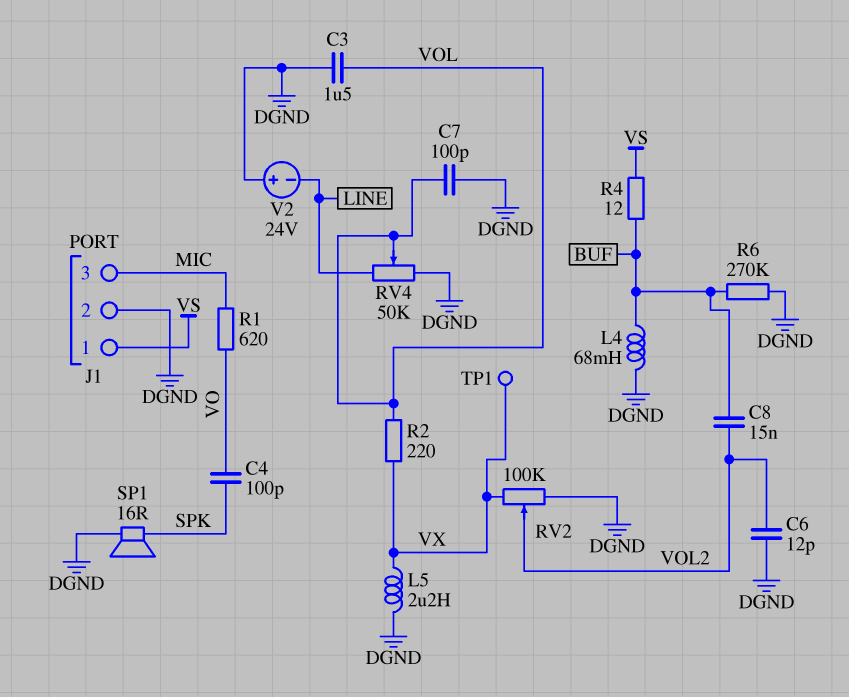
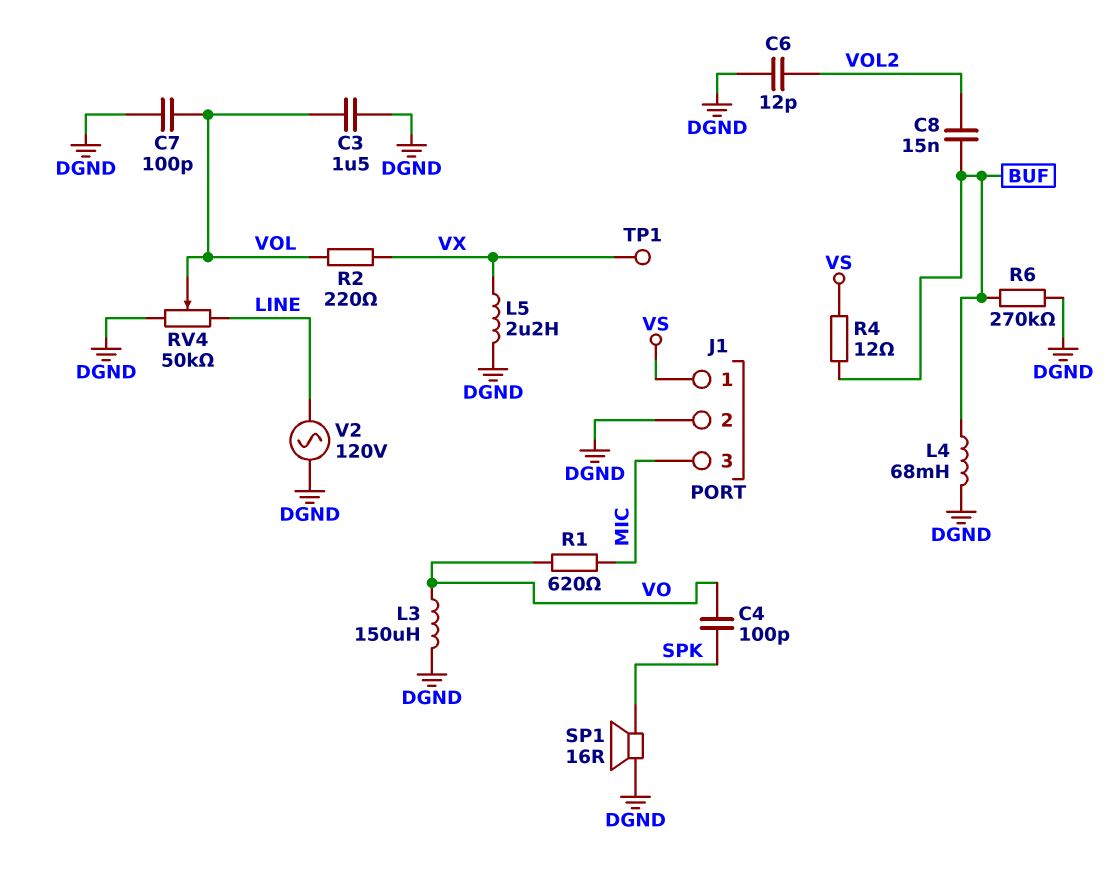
L3: none -> 150uH (DGND, VO)
RV2: 100k (DGND, VX, wiper VOL2) -> none
V2: 24V (plus DGND, minus LINE) -> AC 120V (DGND, LINE)

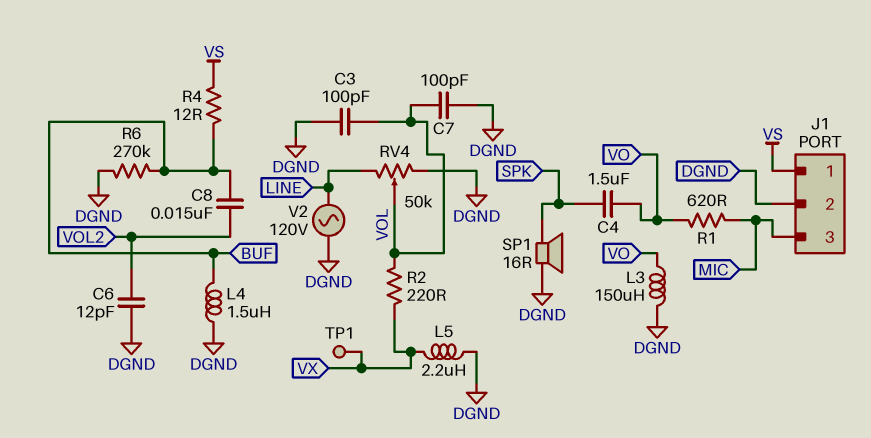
C3: 1.5uF (DGND, VOL) -> 100pF (DGND, VOL)
C4: 100pF (SPK, VO) -> 1.5uF (SPK, VO)
L4: 68mH (BUF, DGND) -> 1.5uH (BUF, DGND)

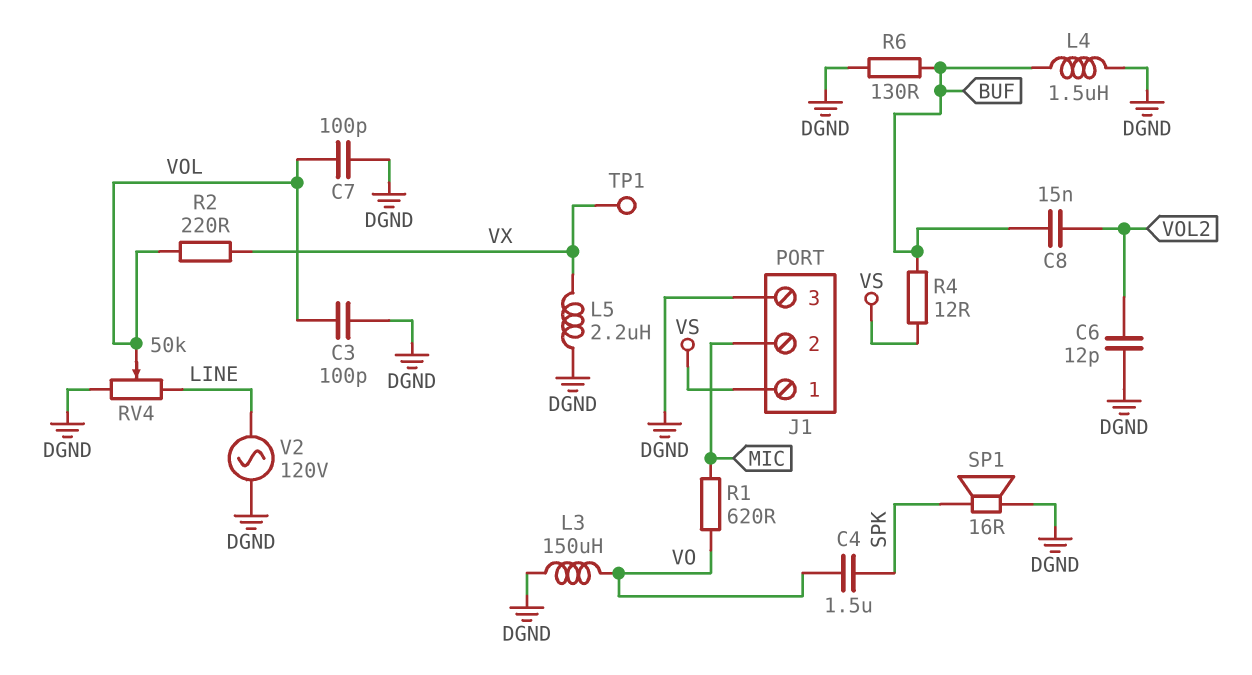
J1 pin 2: DGND -> MIC
J1 pin 3: MIC -> DGND
R6: 270k (BUF, DGND) -> 130 (BUF, DGND)

